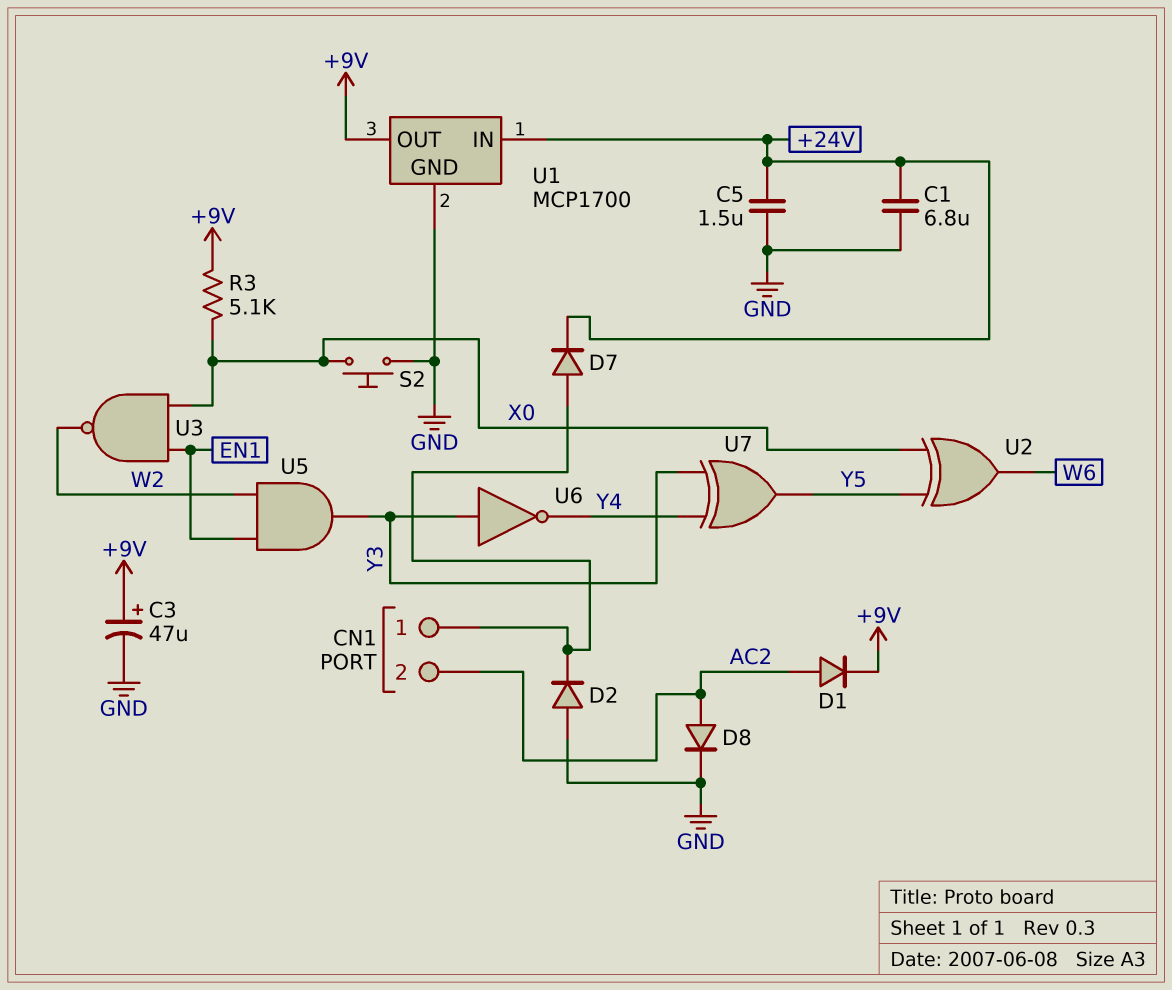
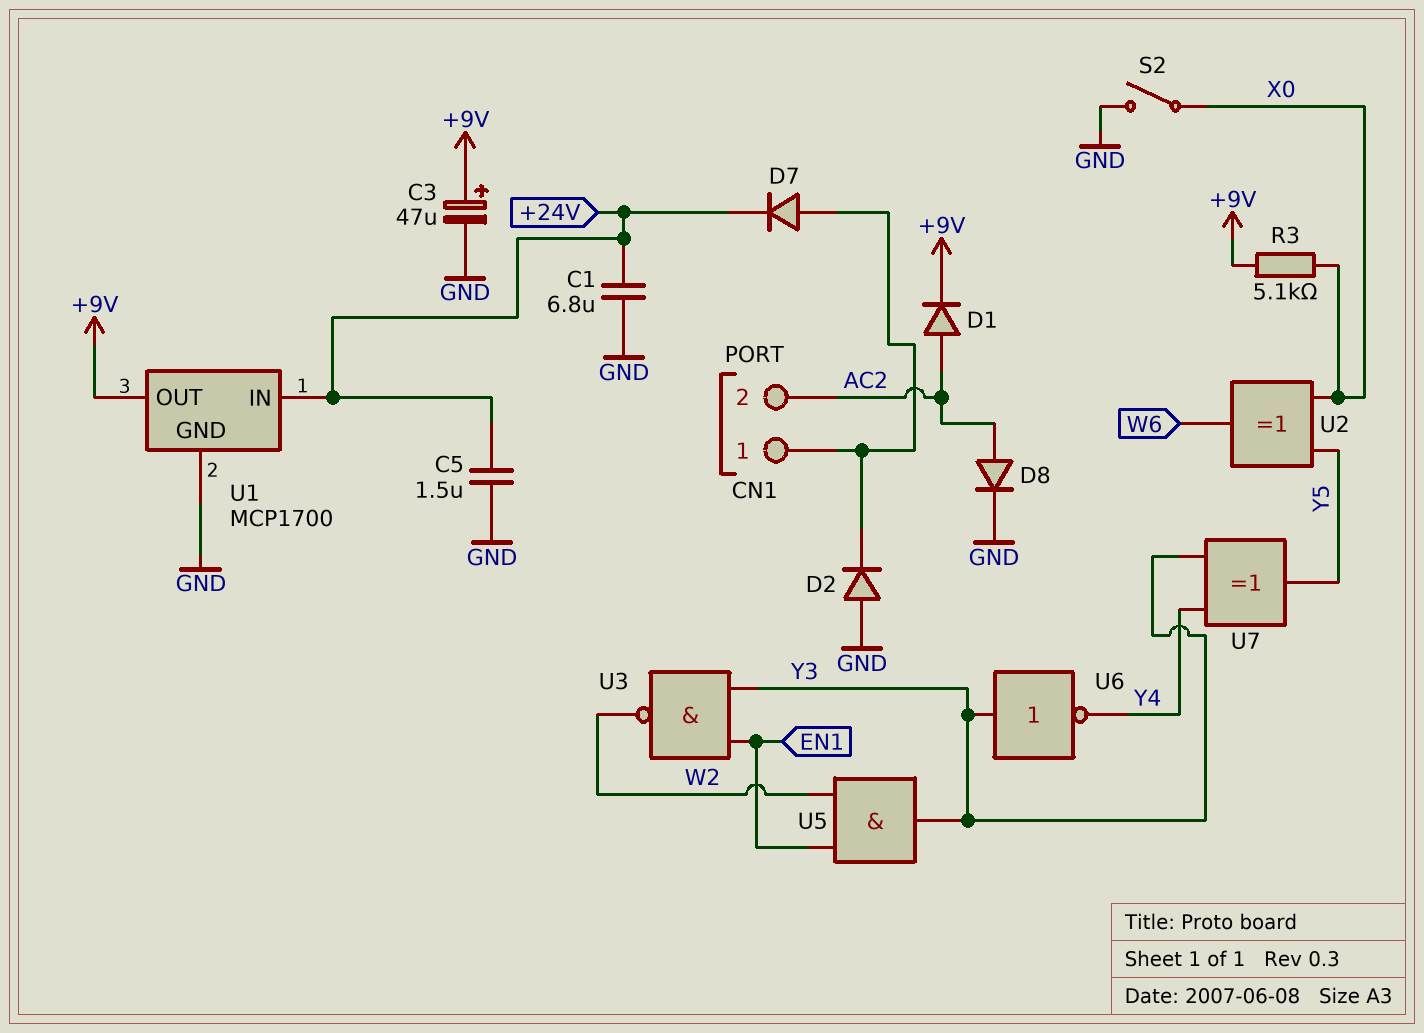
S2: button (GND, X0) -> switch (GND, X0)
U3: NAND (in EN1, in X0, out W2) -> NAND (in EN1, in Y3, out W2)

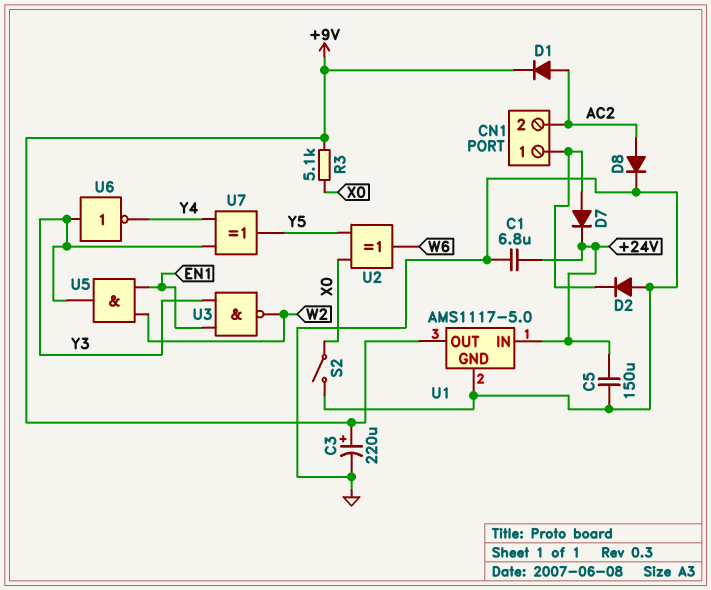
C3: 47uF (plus +9V, minus GND) -> 220uF (plus +9V, minus GND)
C5: 1.5uF (+24V, GND) -> 150uF (+24V, GND)
U1: MCP1700 -> AMS1117-5.0

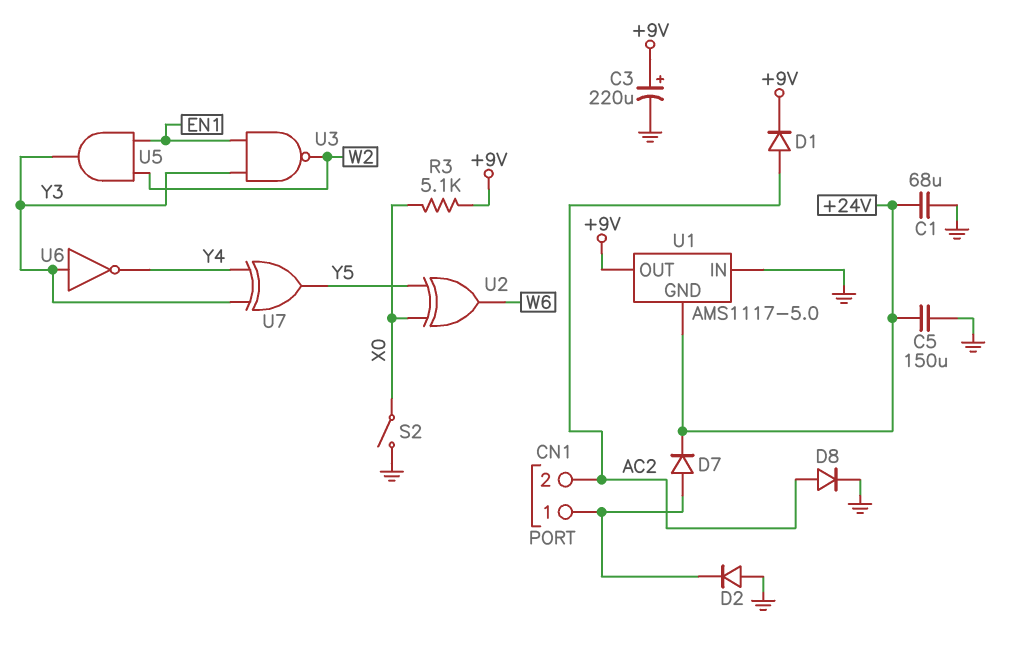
C1: 6.8uF (+24V, GND) -> 68uF (+24V, GND)
U1 pin GND: GND -> +24V
U1 pin IN: +24V -> GND

